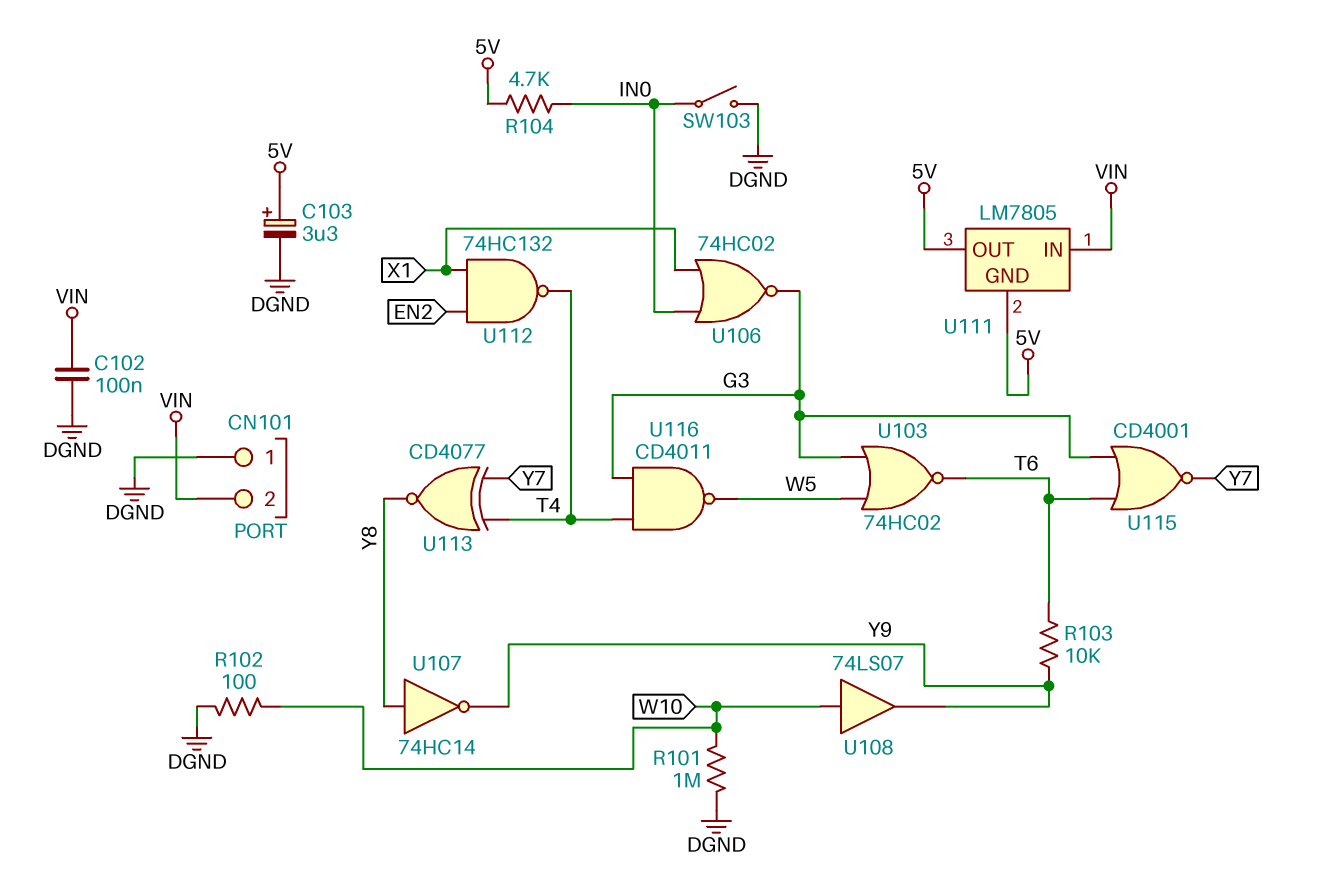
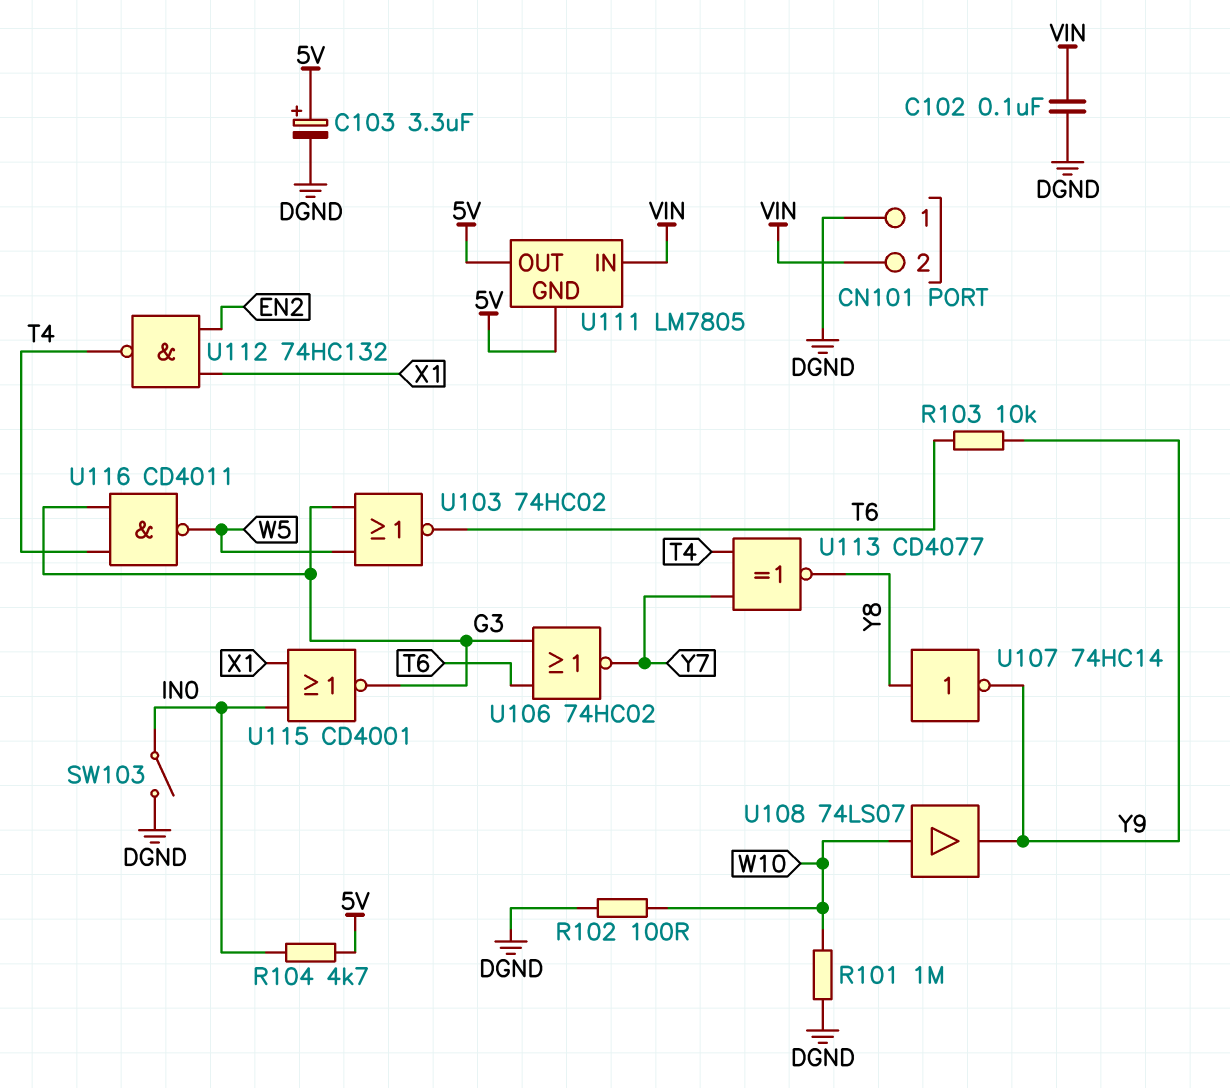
U106: NOR 74HC02 (in IN0, in X1, out G3) -> NOR 74HC02 (in G3, in T6, out Y7)
U115: NOR CD4001 (in G3, in T6, out Y7) -> NOR CD4001 (in IN0, in X1, out G3)

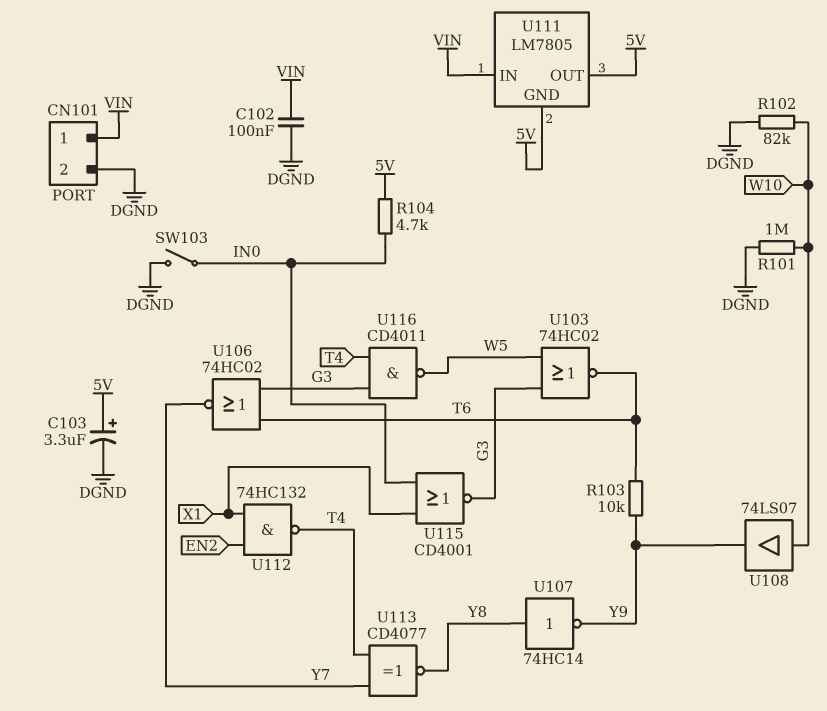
CN101 pin 1: DGND -> VIN
CN101 pin 2: VIN -> DGND
R102: 100 (DGND, W10) -> 82k (DGND, W10)

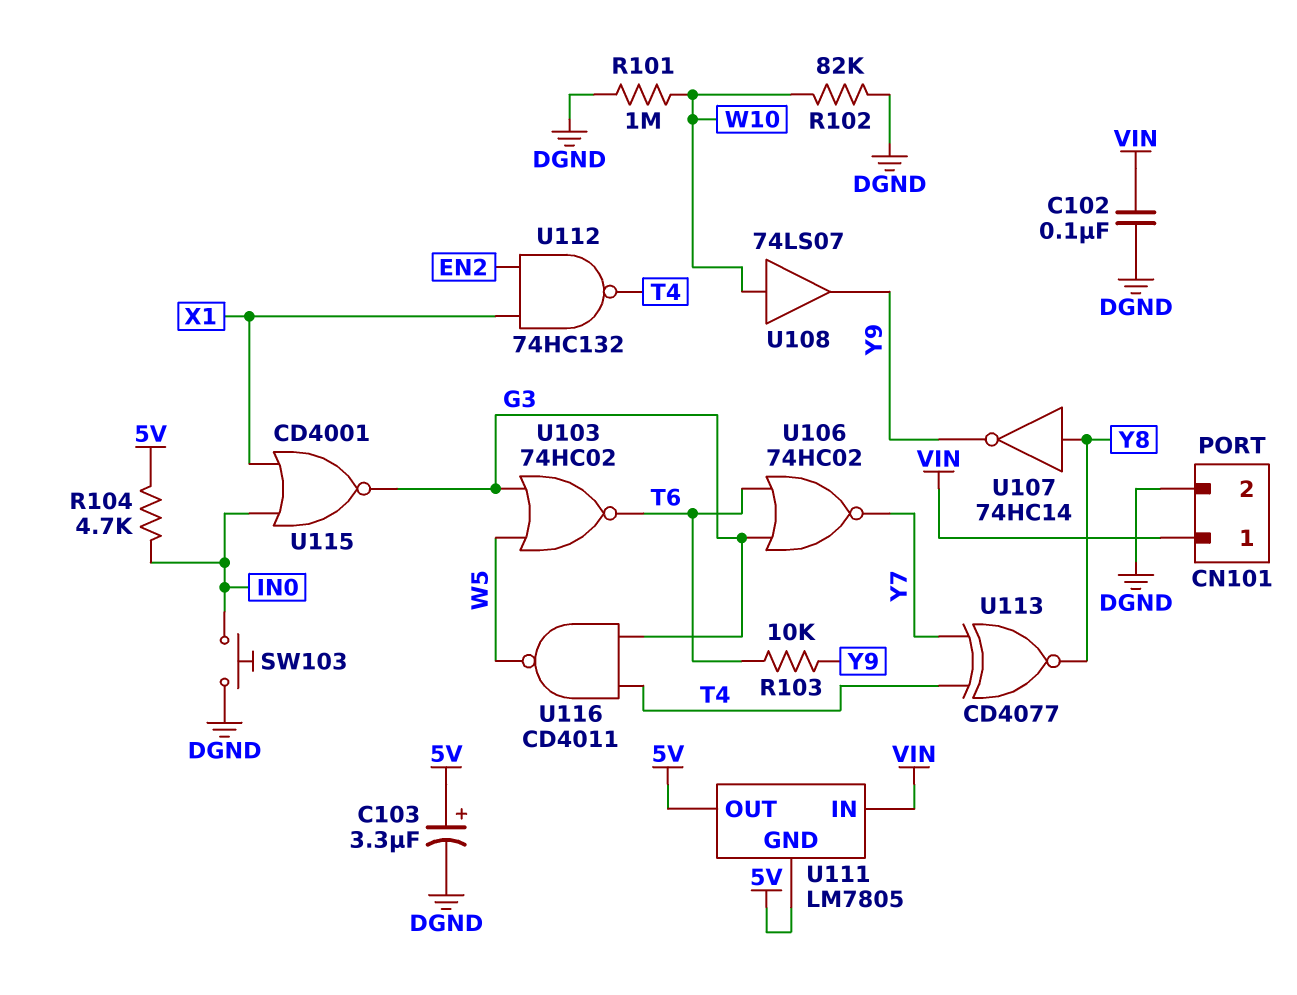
SW103: switch (DGND, IN0) -> button (DGND, IN0)

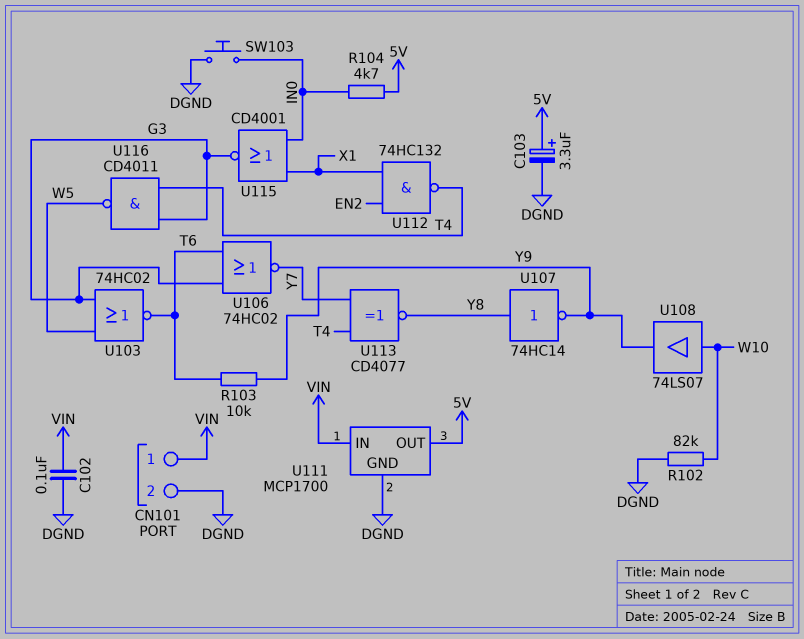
R101: 1M (DGND, W10) -> none
U111: LM7805 -> MCP1700
U111 pin GND: 5V -> DGND

